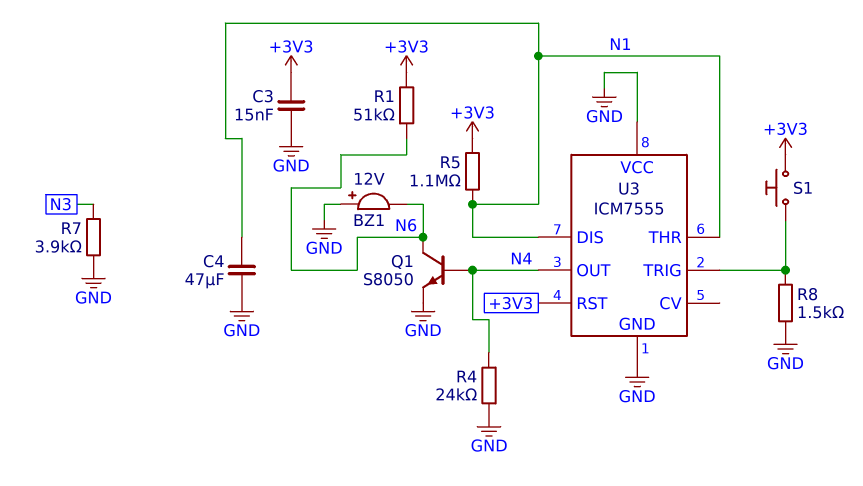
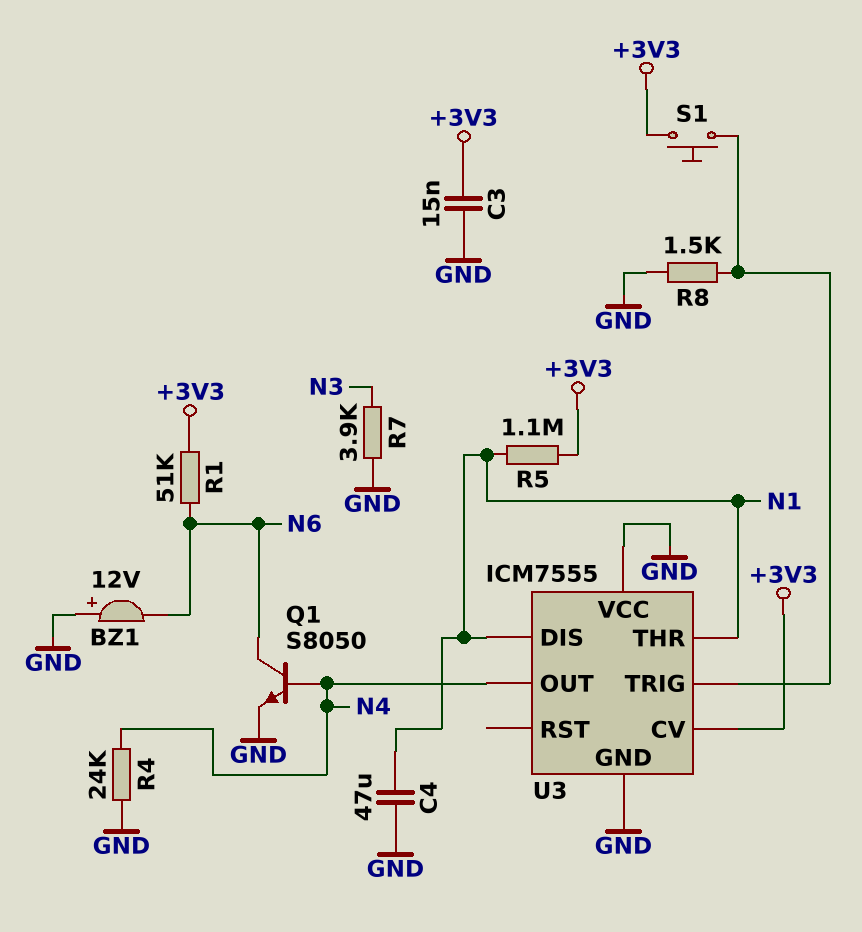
U3 pin CV: none -> +3V3
U3 pin RST: +3V3 -> none

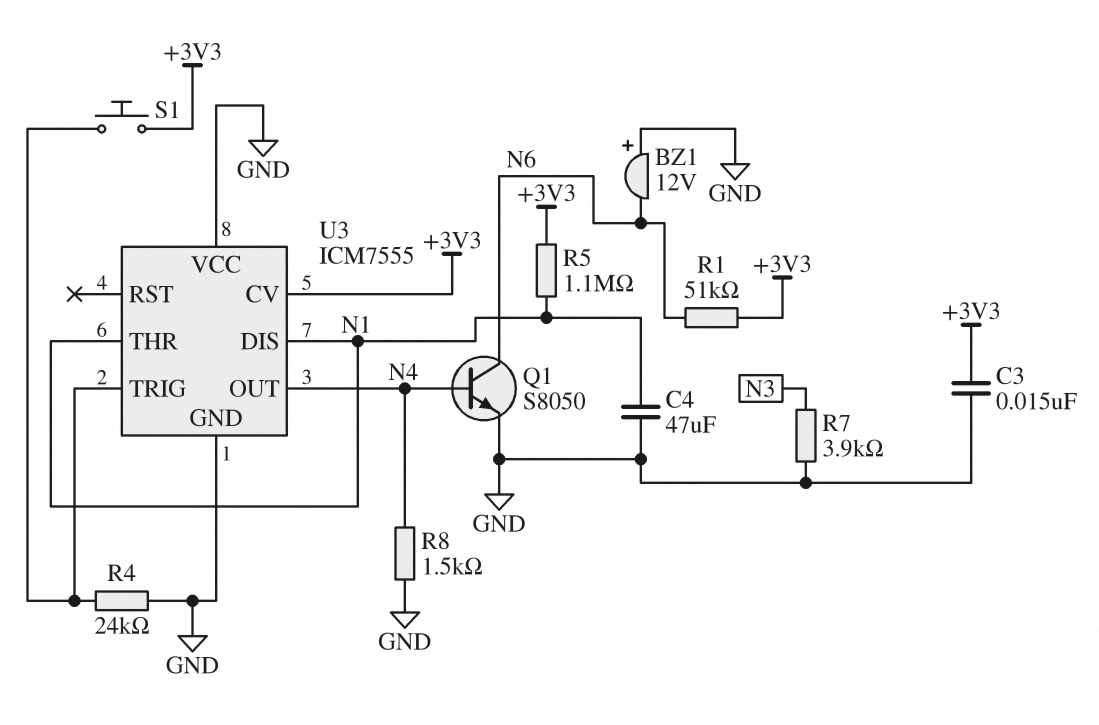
R4: 24k (GND, N4) -> 24k (GND, U3/TRIG)
R8: 1.5k (GND, U3/TRIG) -> 1.5k (GND, N4)

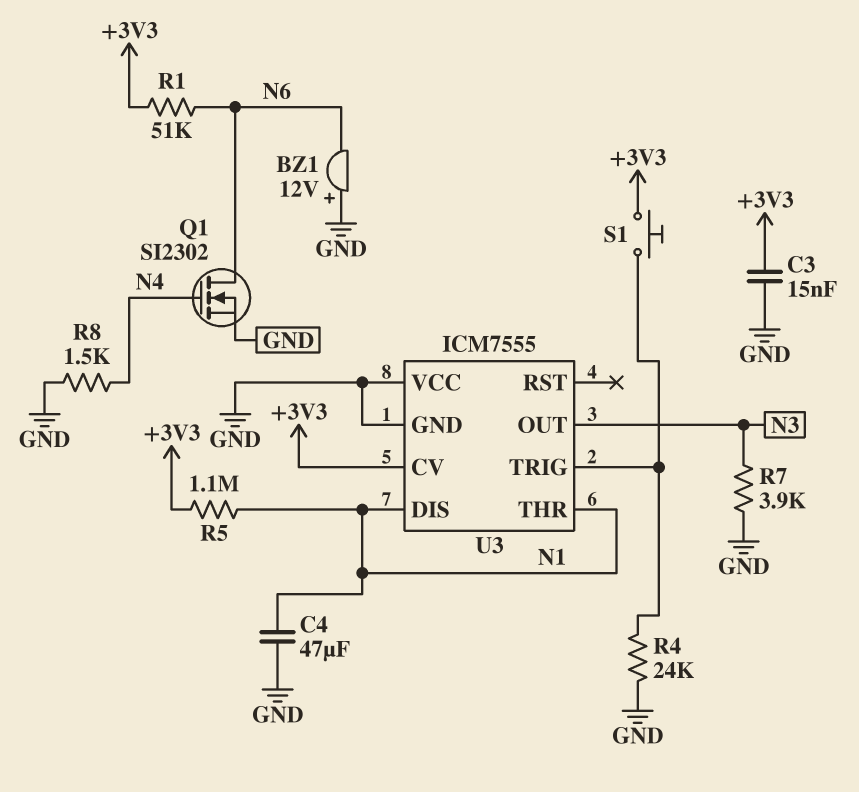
Q1: NPN S8050 (B N4, C N6, E GND) -> NMOS SI2302 (G N4, D N6, S GND)
U3 pin OUT: N4 -> N3

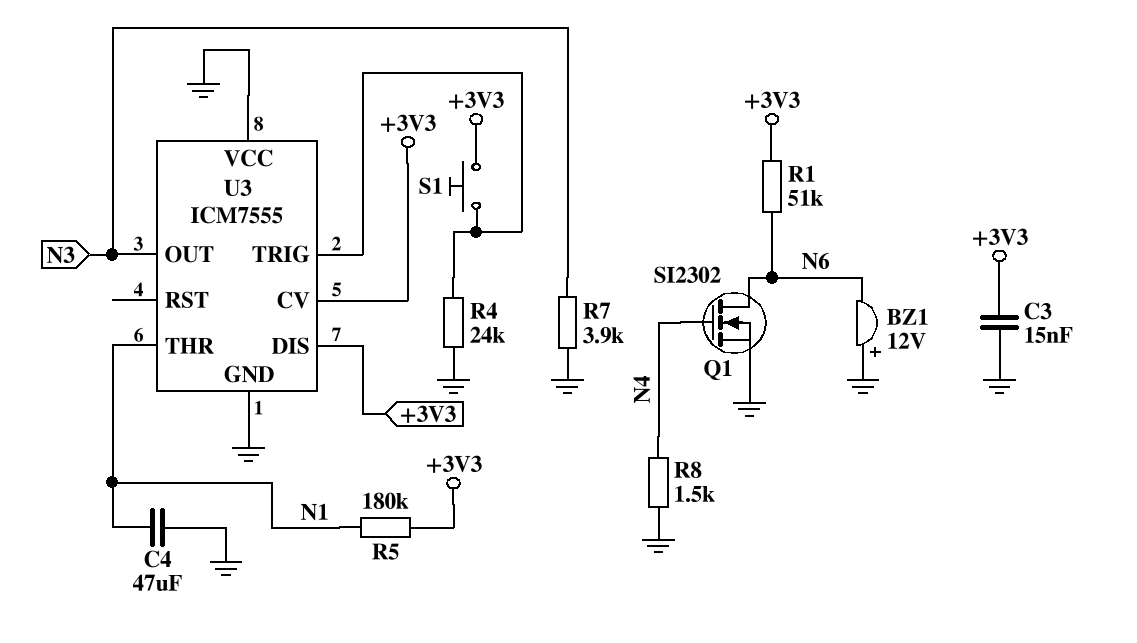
R5: 1.1M (+3V3, N1) -> 180k (+3V3, N1)
U3 pin DIS: N1 -> +3V3

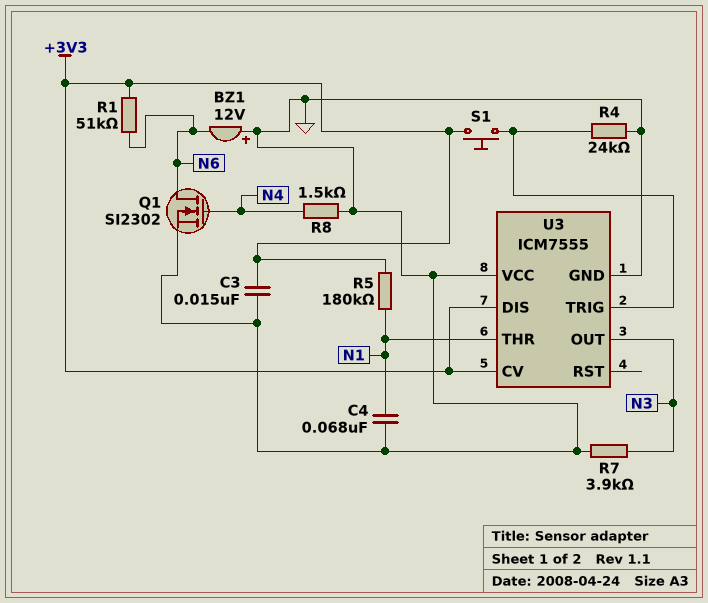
C4: 47uF (GND, N1) -> 68nF (GND, N1)

